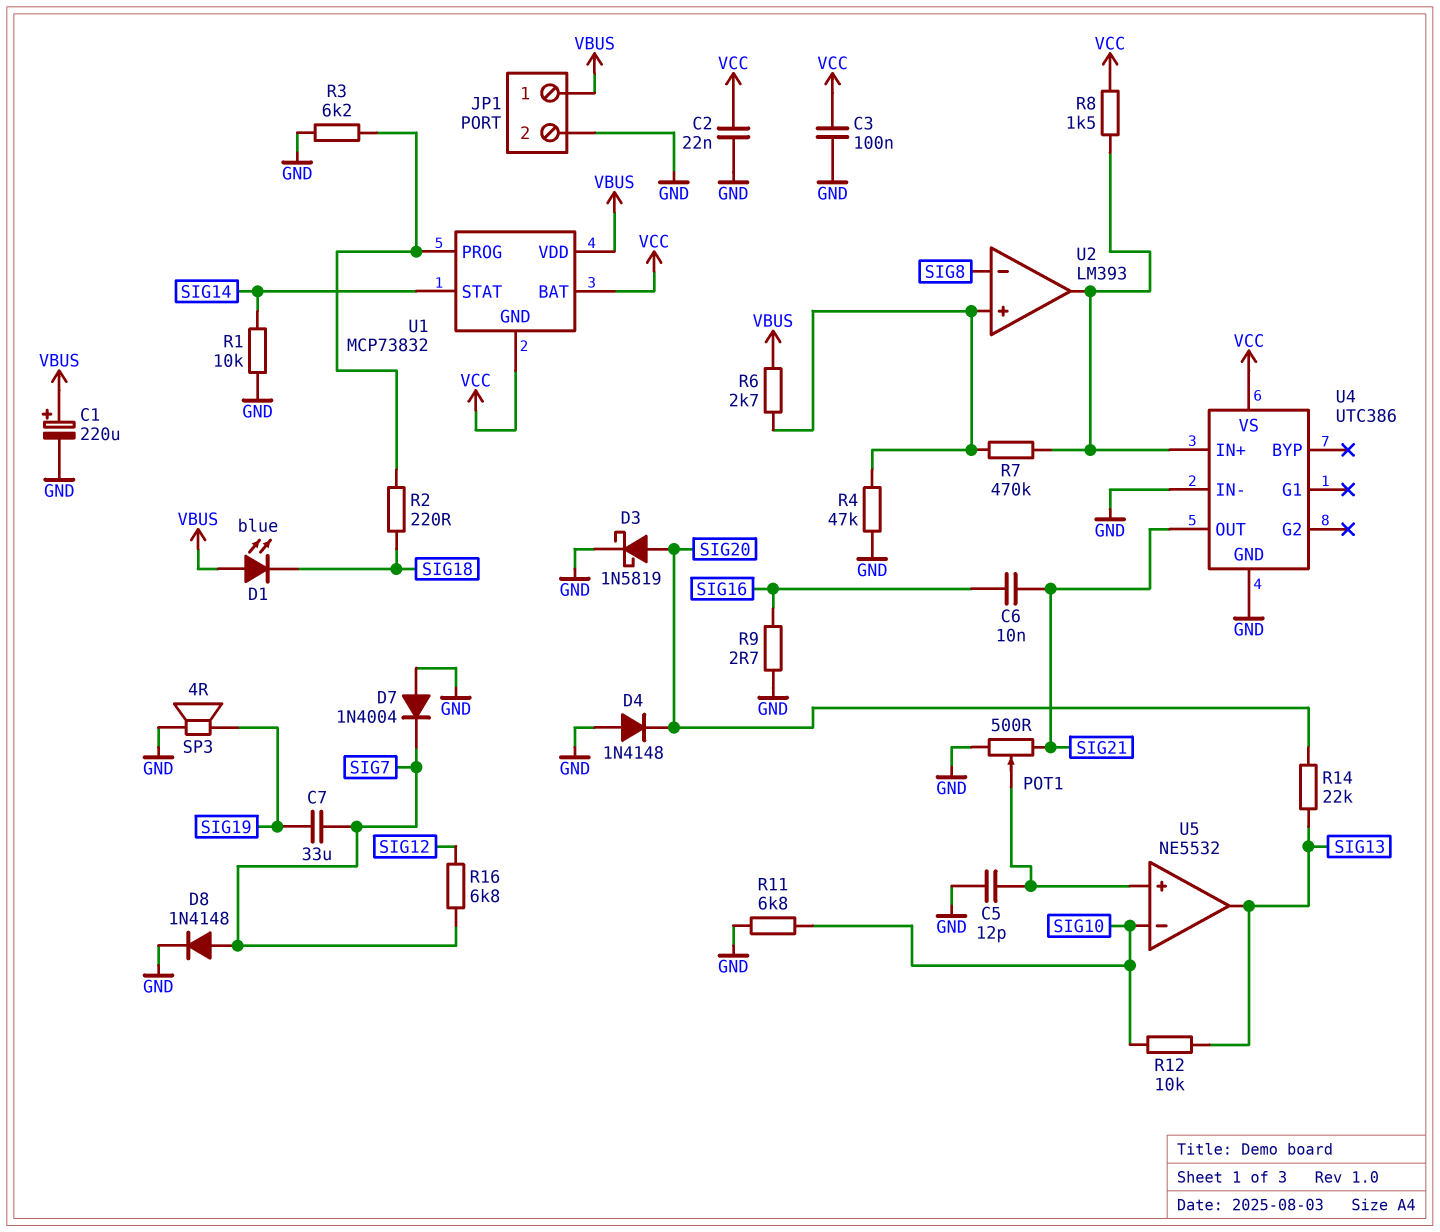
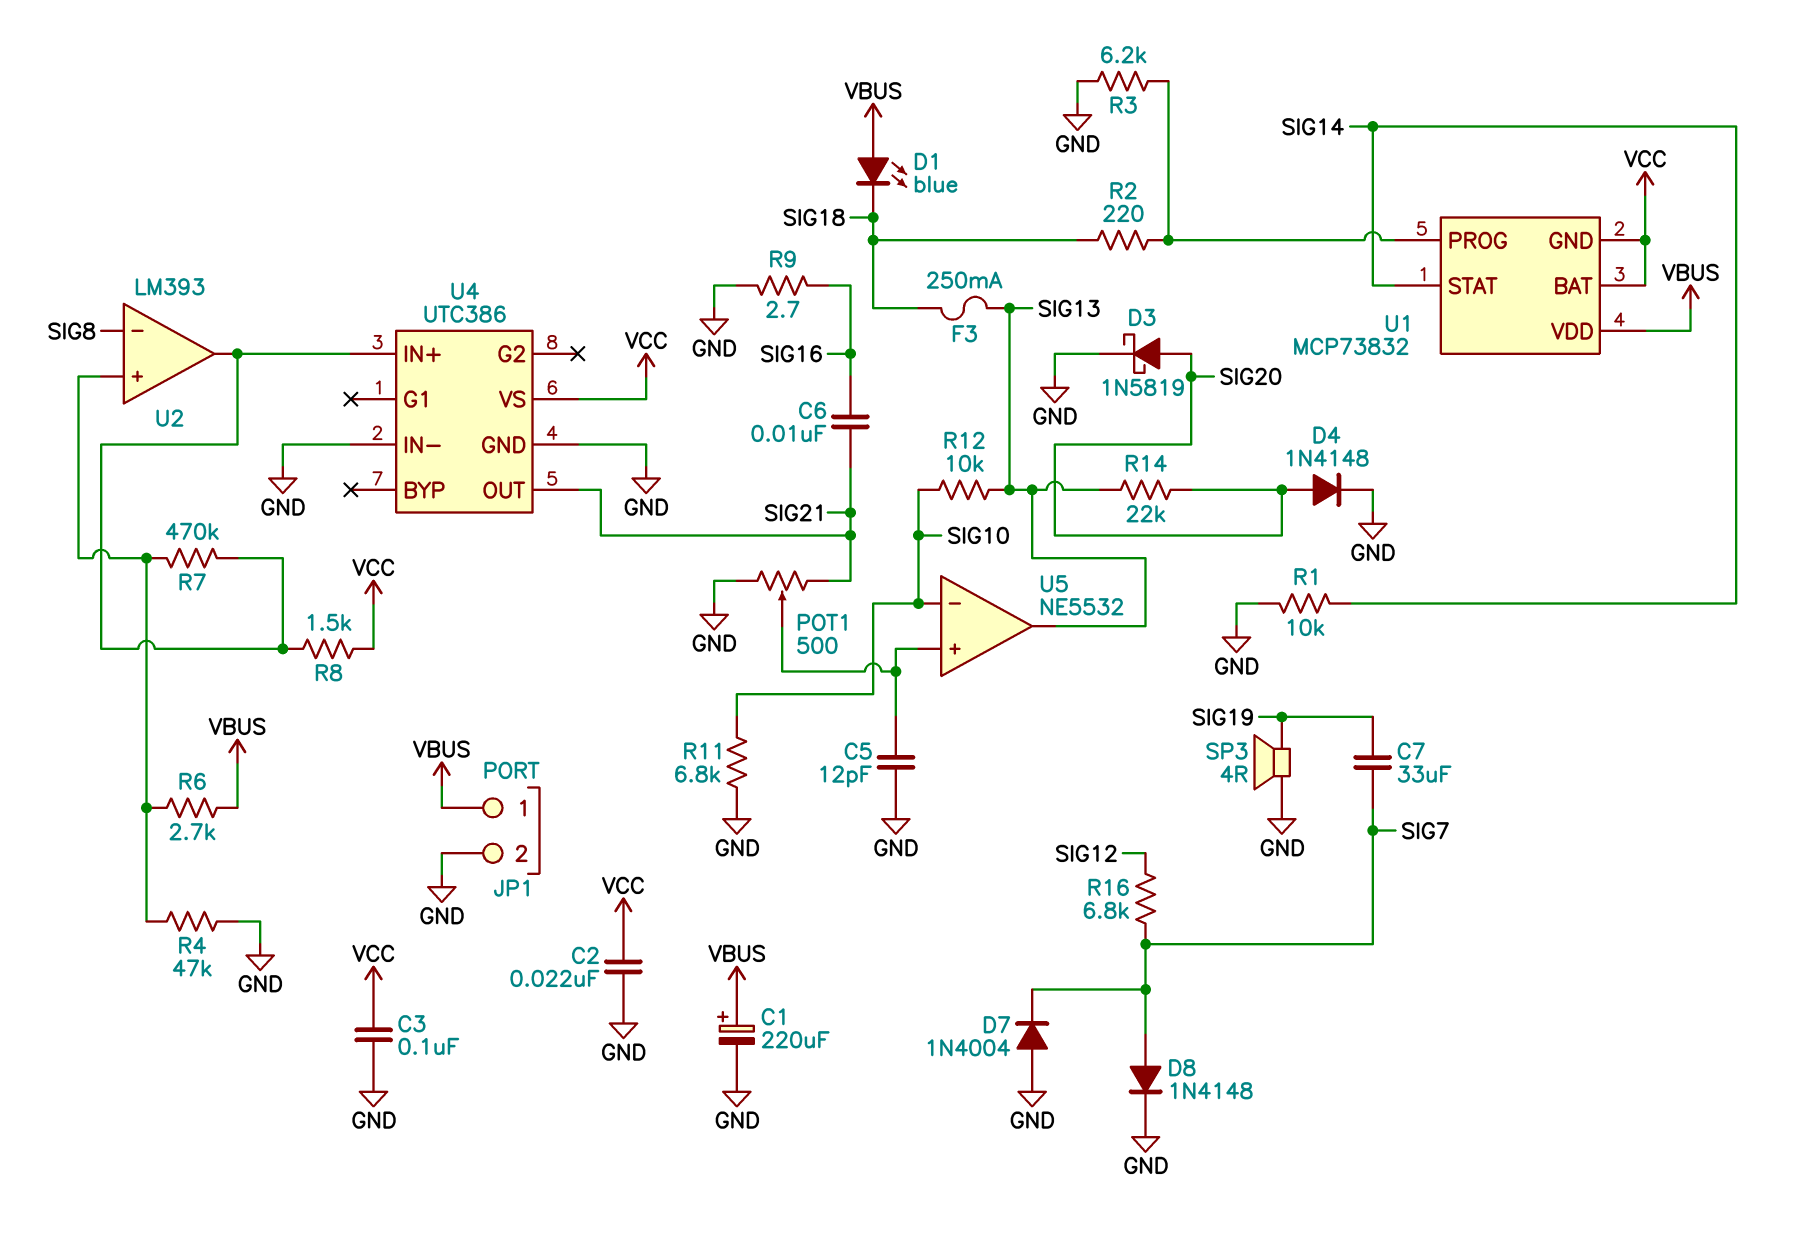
D4: diode 1N4148 (A GND, K SIG20) -> diode 1N4148 (A SIG20, K GND)
F3: none -> 250mA (SIG13, SIG18)

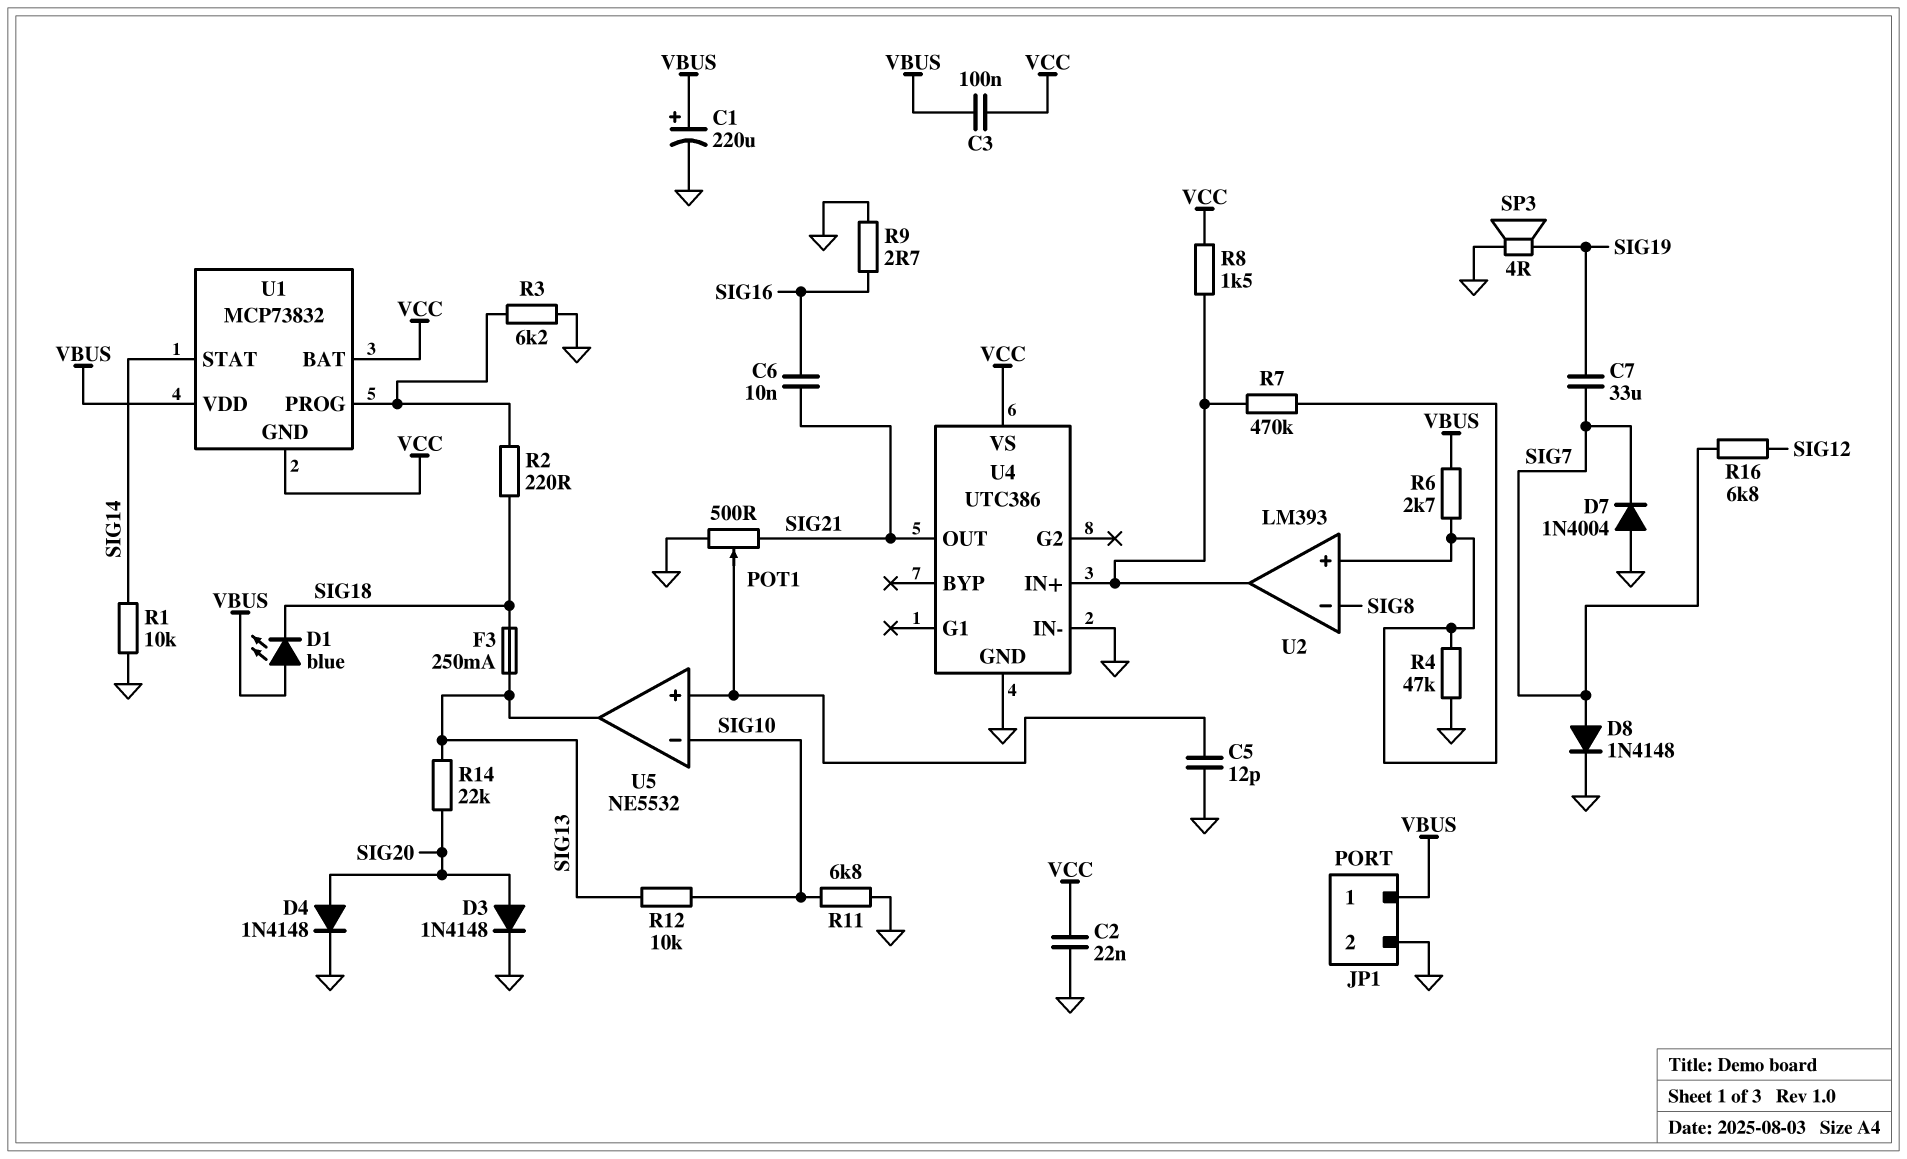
C3: 100nF (GND, VCC) -> 100nF (VBUS, VCC)
D3: schottky 1N5819 (A SIG20, K GND) -> diode 1N4148 (A SIG20, K GND)

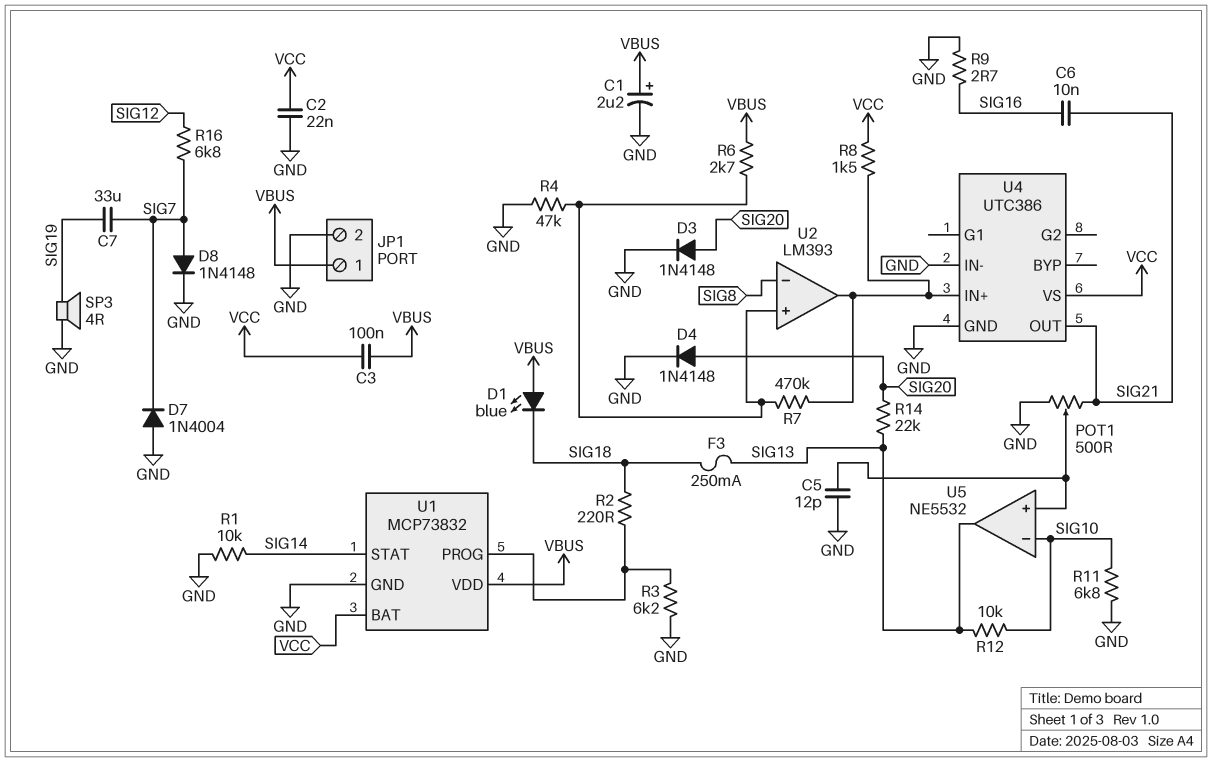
C1: 220uF (plus VBUS, minus GND) -> 2.2uF (plus VBUS, minus GND)
U1 pin GND: VCC -> GND

